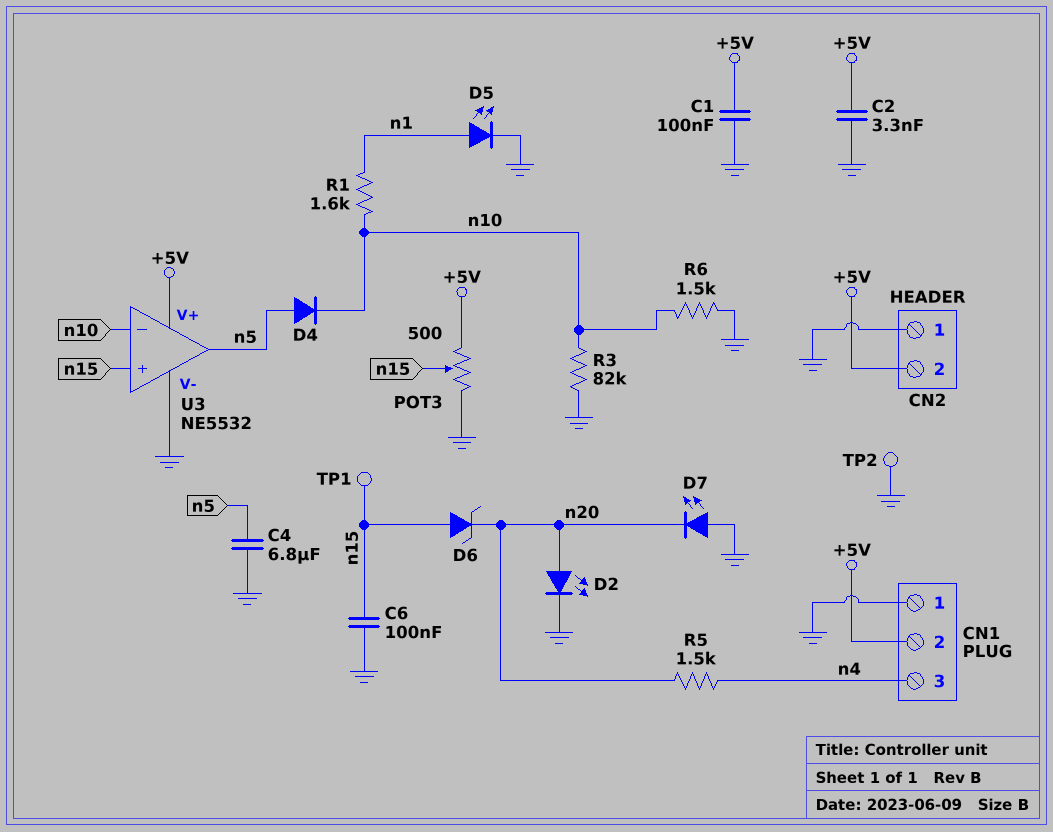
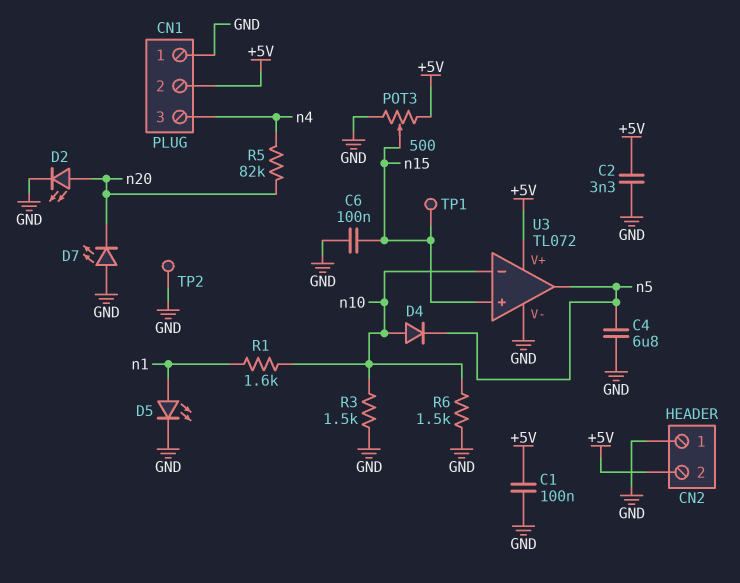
D4: diode (A n5, K n10) -> diode (A n10, K n5)
D6: zener (A n15, K n20) -> none
R3: 82k (GND, n10) -> 1.5k (GND, n10)
R5: 1.5k (n4, n20) -> 82k (n4, n20)
U3: NE5532 -> TL072

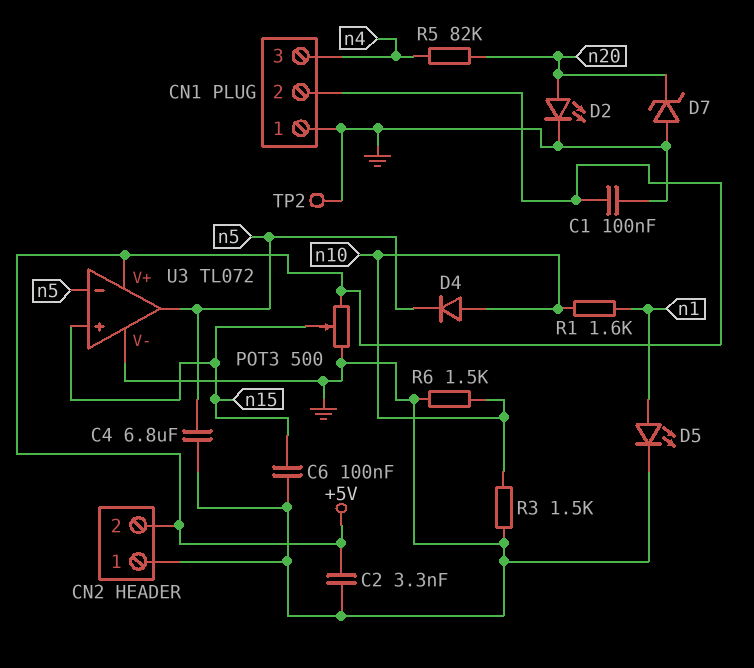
D7: LED (A GND, K n20) -> zener (A GND, K n20)
TP1: test point (n15) -> none
U3 pin in-: n10 -> n5

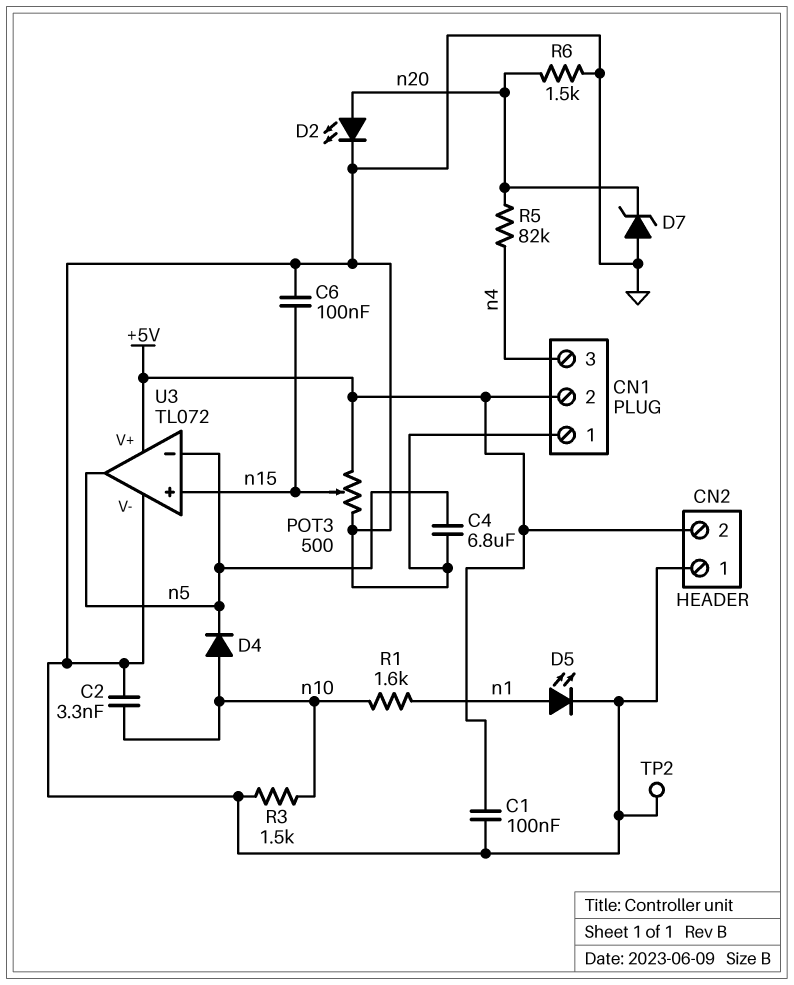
C2: 3.3nF (+5V, GND) -> 3.3nF (GND, n10)
R6: 1.5k (GND, n10) -> 1.5k (GND, n20)

